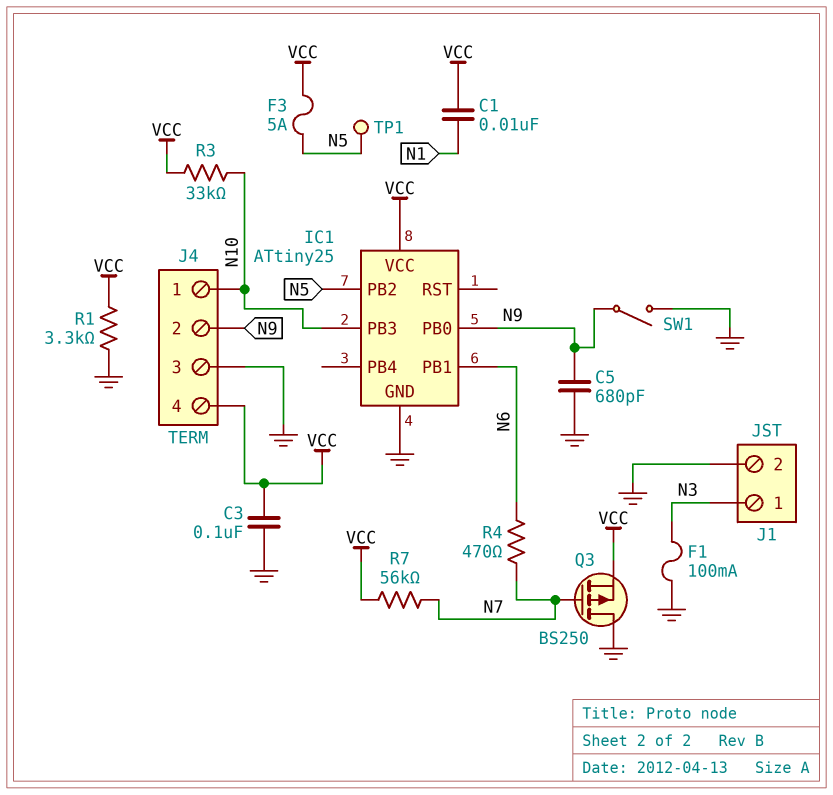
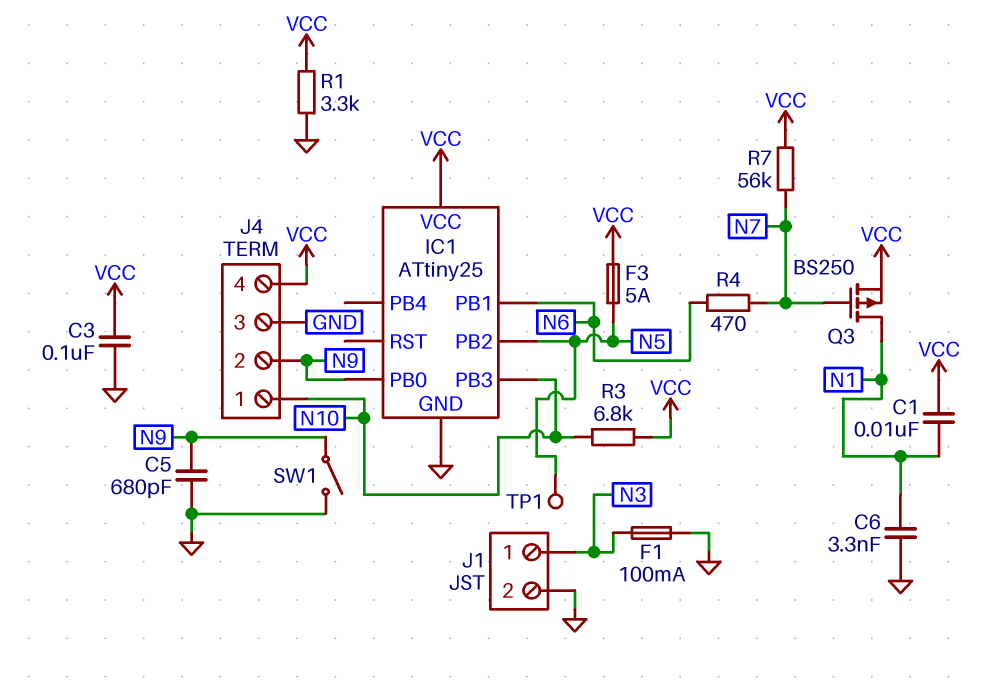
C6: none -> 3.3nF (GND, N1)
Q3: PMOS BS250 (G N7, D GND, S VCC) -> PMOS BS250 (G N7, D N1, S VCC)
R3: 33k (N10, VCC) -> 6.8k (N10, VCC)

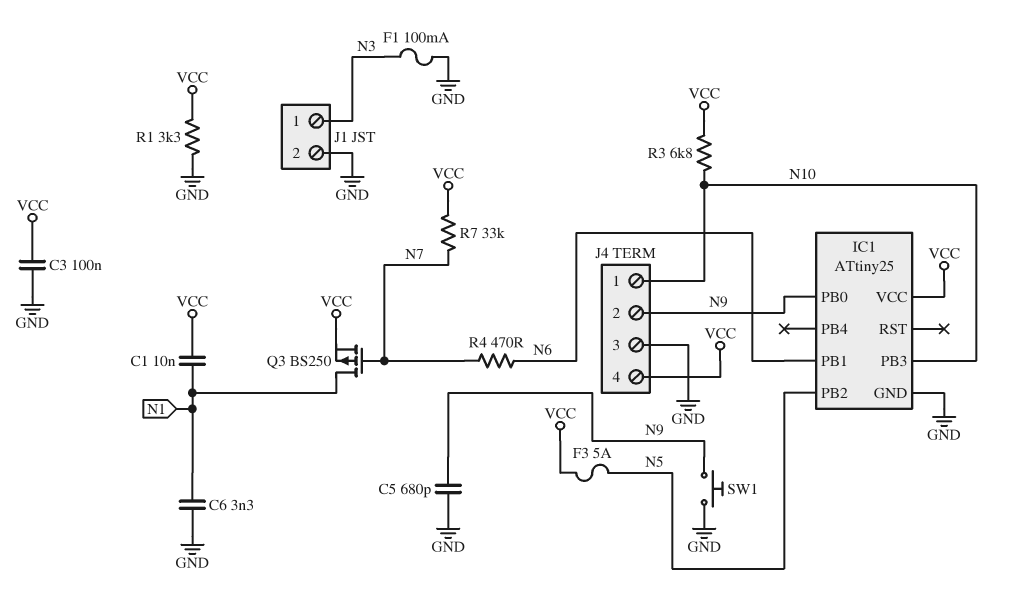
R7: 56k (N7, VCC) -> 33k (N7, VCC)
SW1: switch (GND, N9) -> button (GND, N9)
TP1: test point (N5) -> none

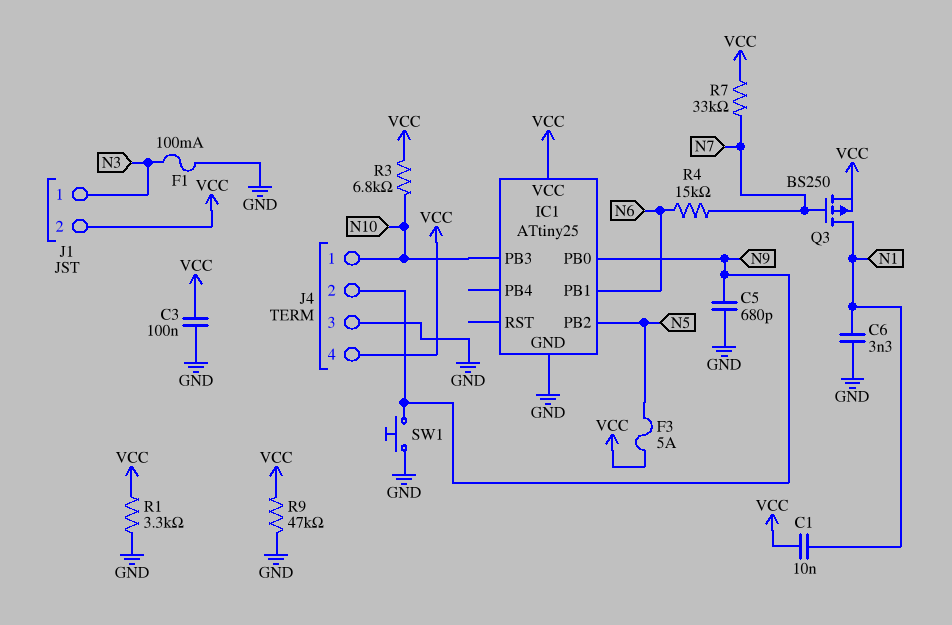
J1 pin 2: GND -> VCC
R4: 470 (N6, N7) -> 15k (N6, N7)
R9: none -> 47k (GND, VCC)

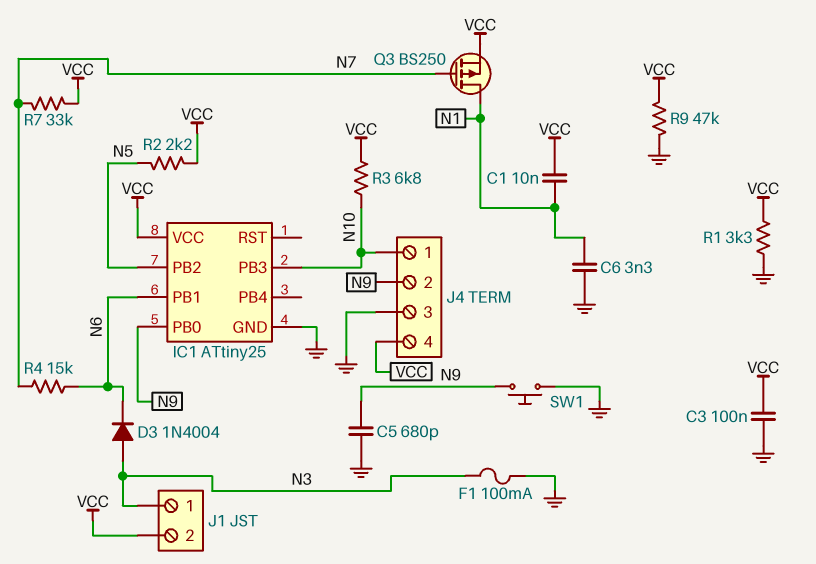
D3: none -> diode 1N4004 (A N3, K N6)
F3: 5A (N5, VCC) -> none
R2: none -> 2.2k (N5, VCC)

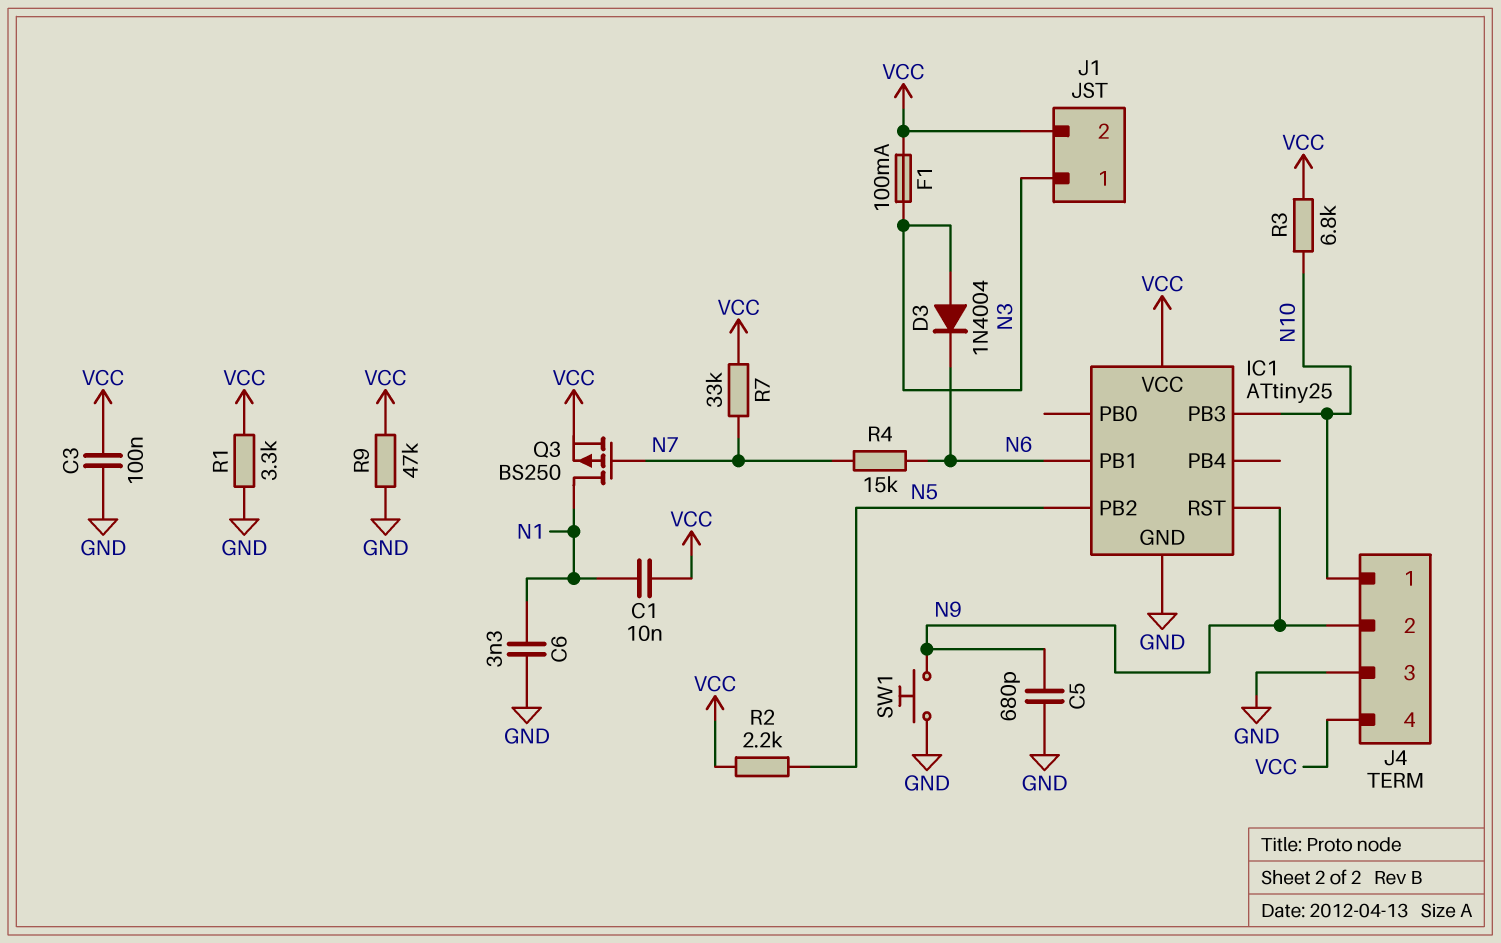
F1: 100mA (GND, N3) -> 100mA (N3, VCC)
IC1 pin PB0: N9 -> none
IC1 pin RST: none -> N9

